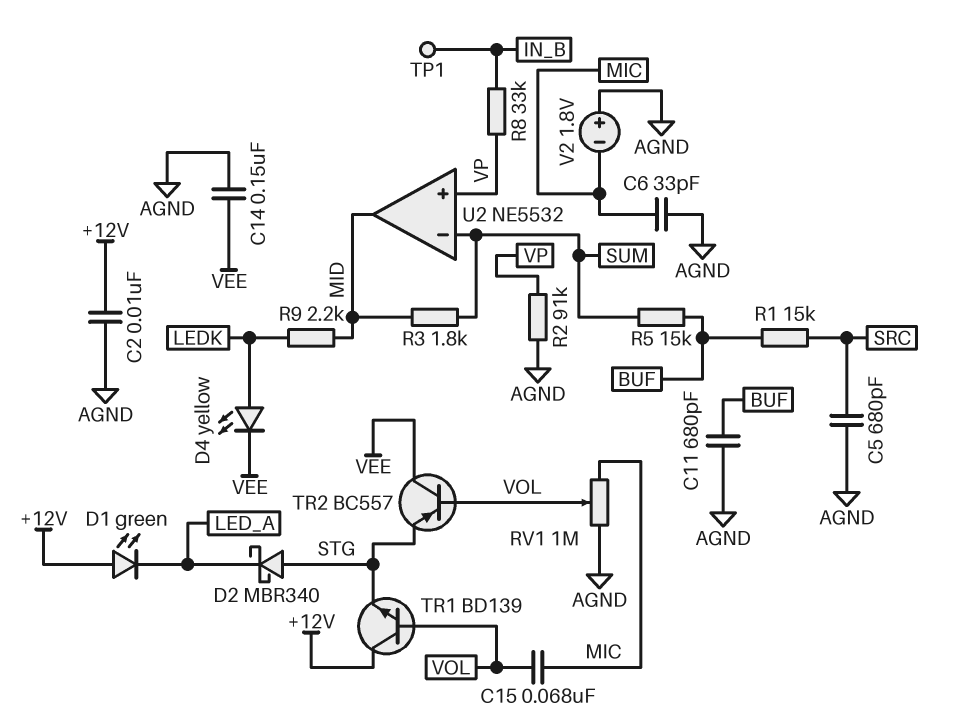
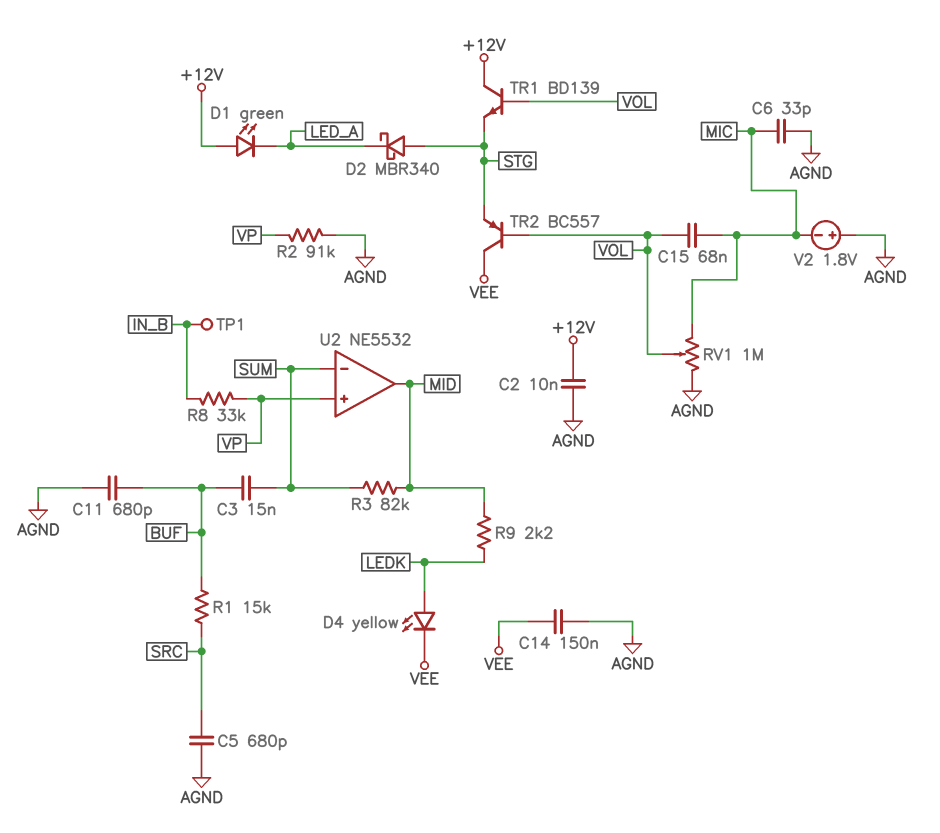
C3: none -> 15nF (BUF, SUM)
R3: 1.8k (MID, SUM) -> 82k (MID, SUM)
R5: 15k (BUF, SUM) -> none

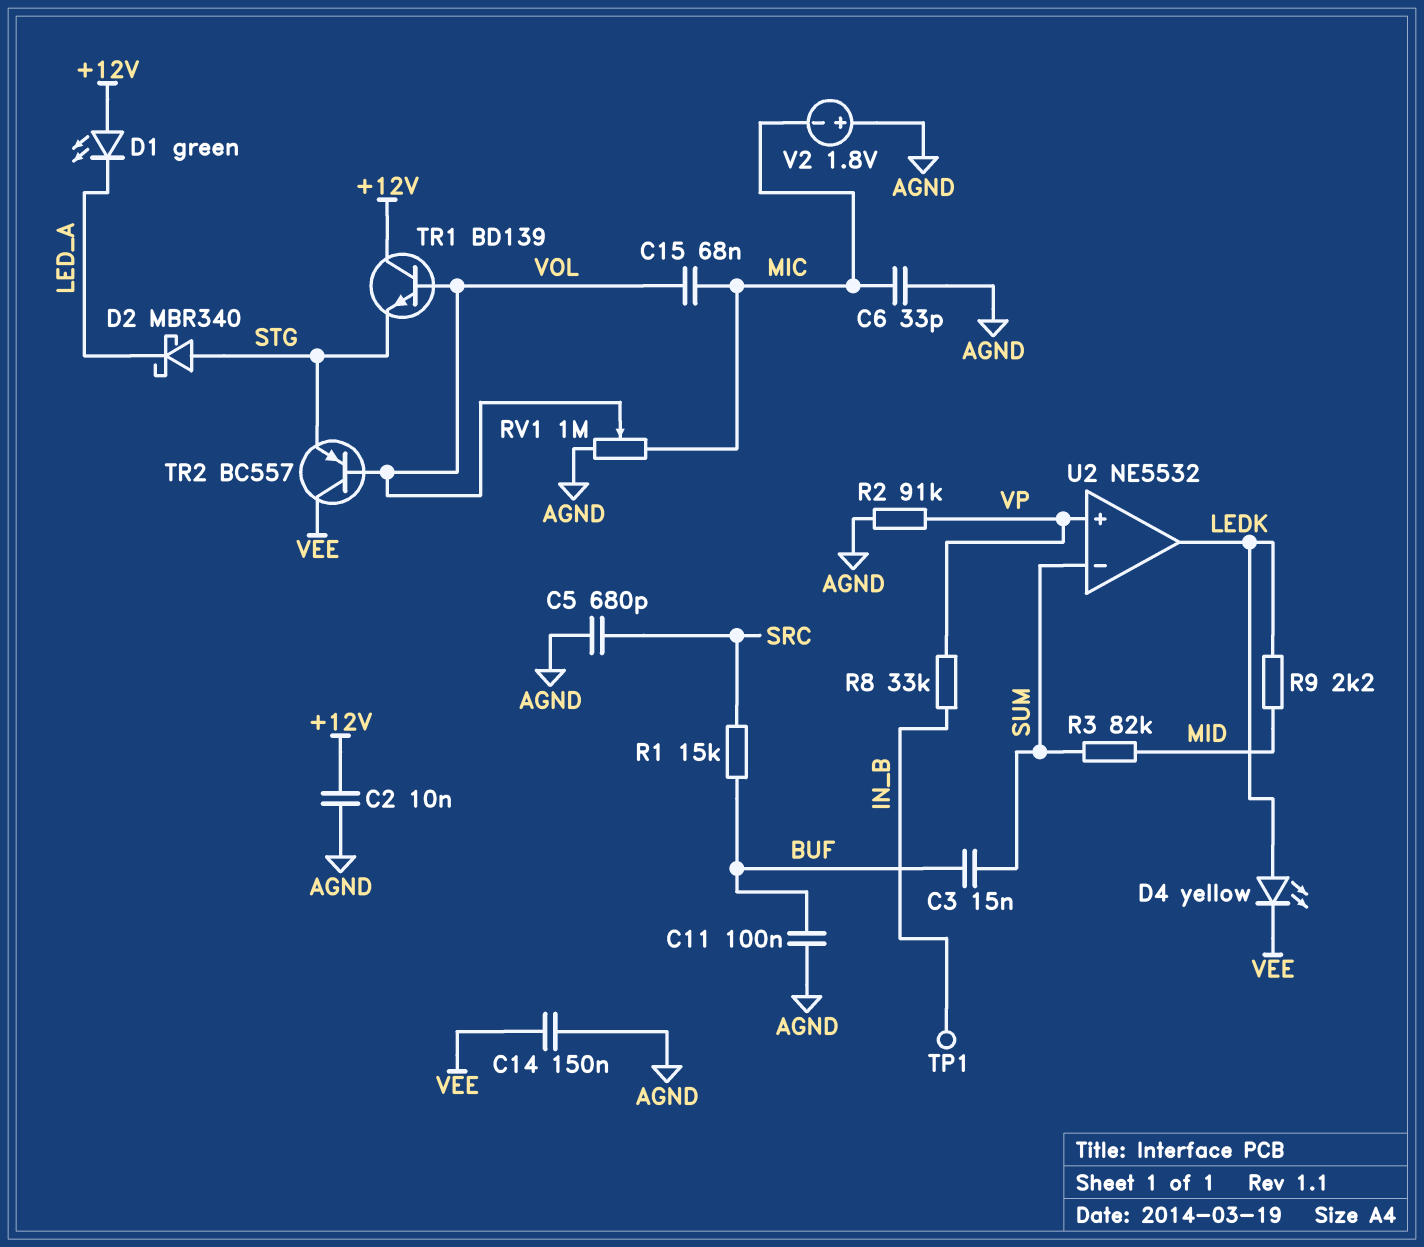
C11: 680pF (AGND, BUF) -> 100nF (AGND, BUF)
U2 pin out: MID -> LEDK

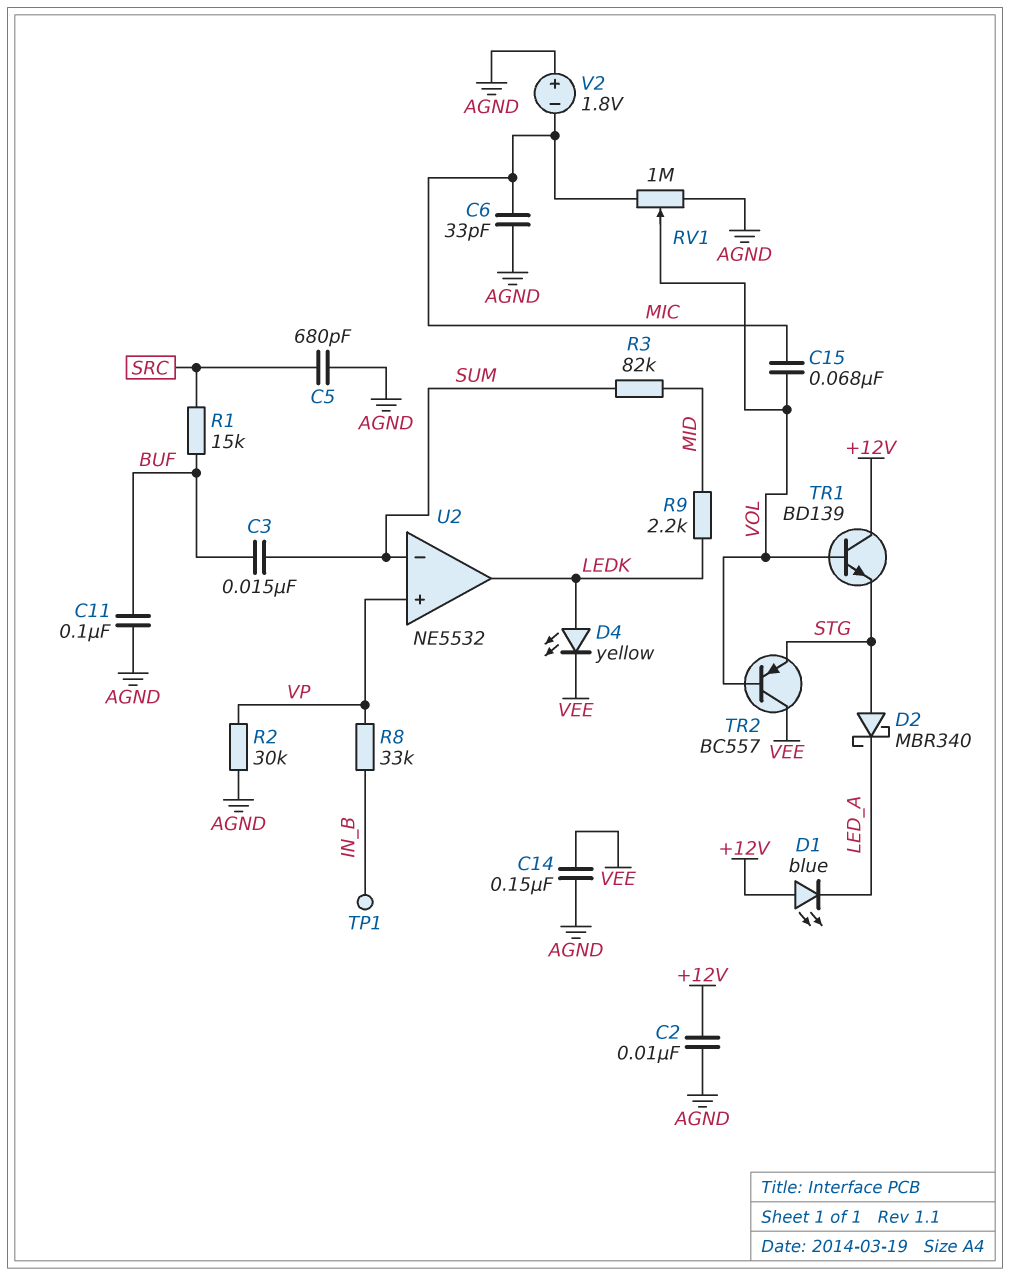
D1: LED green (A +12V, K LED_A) -> LED blue (A +12V, K LED_A)
R2: 91k (AGND, VP) -> 30k (AGND, VP)

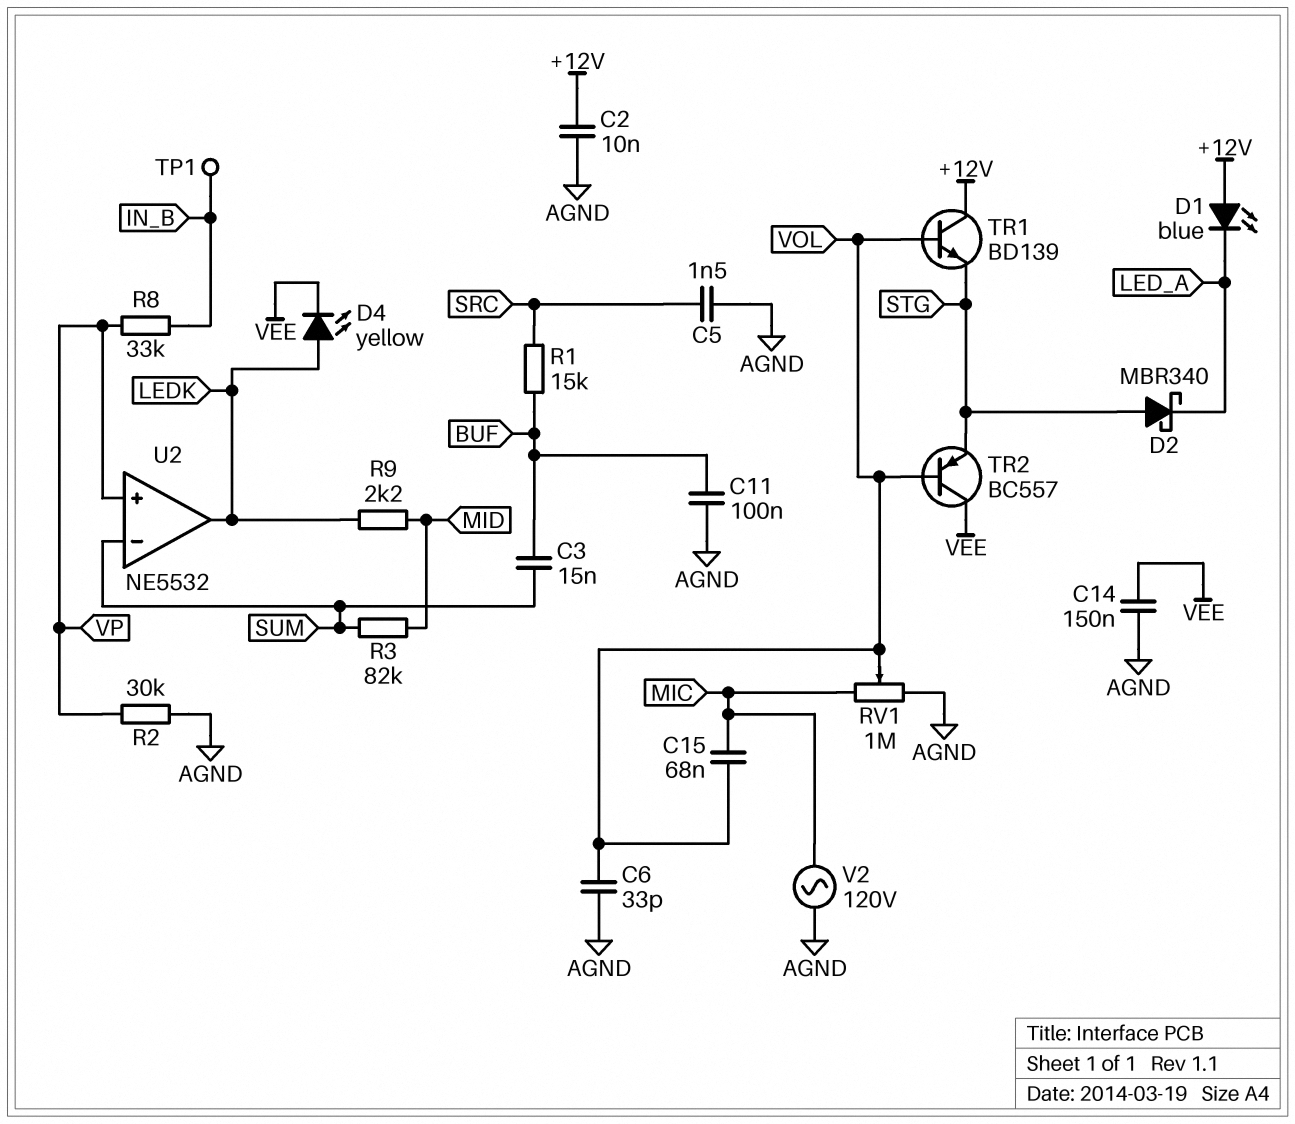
C5: 680pF (AGND, SRC) -> 1.5nF (AGND, SRC)
C6: 33pF (AGND, MIC) -> 33pF (AGND, VOL)
V2: 1.8V (plus AGND, minus MIC) -> AC 120V (AGND, MIC)

